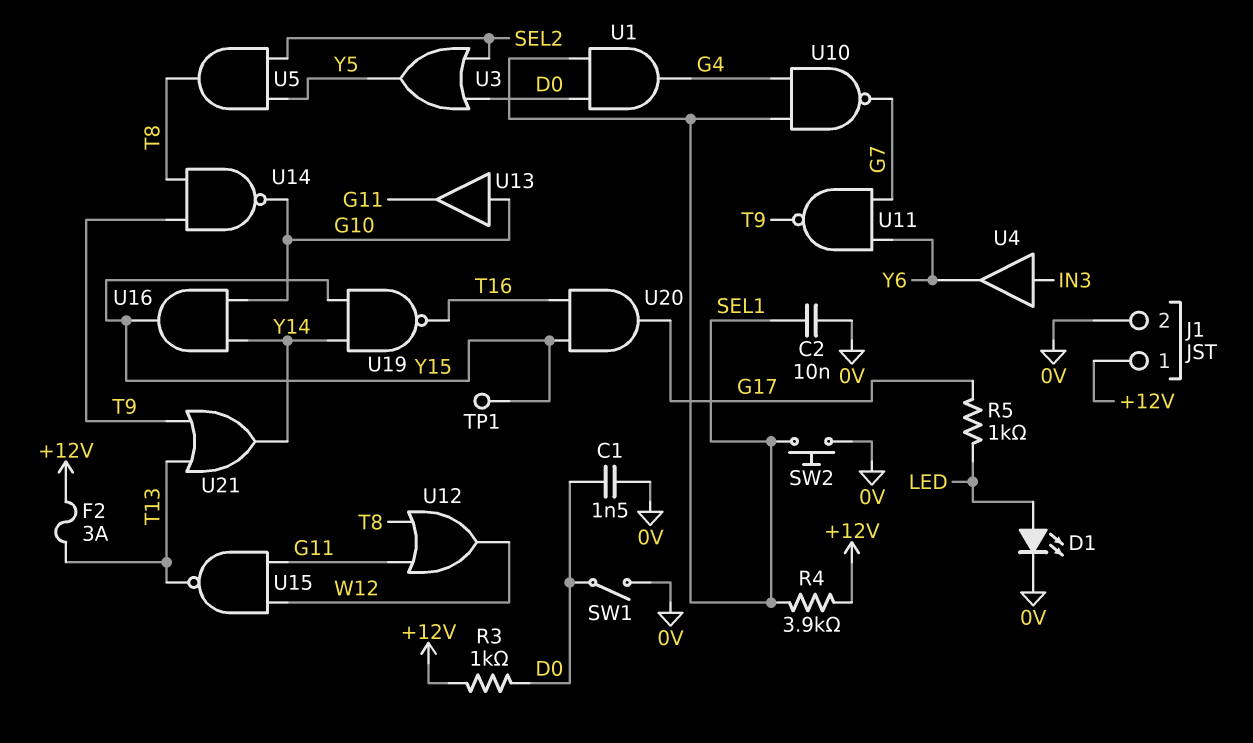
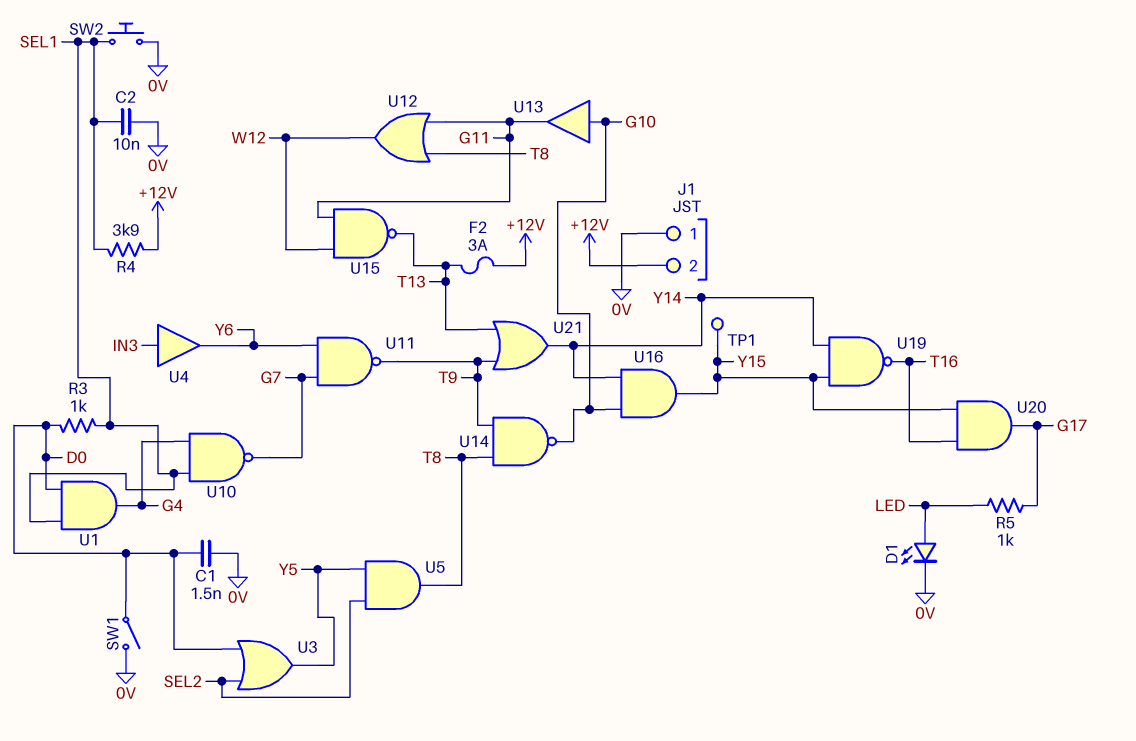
J1 pin 1: +12V -> 0V
J1 pin 2: 0V -> +12V
R3: 1k (+12V, D0) -> 1k (D0, SEL1)

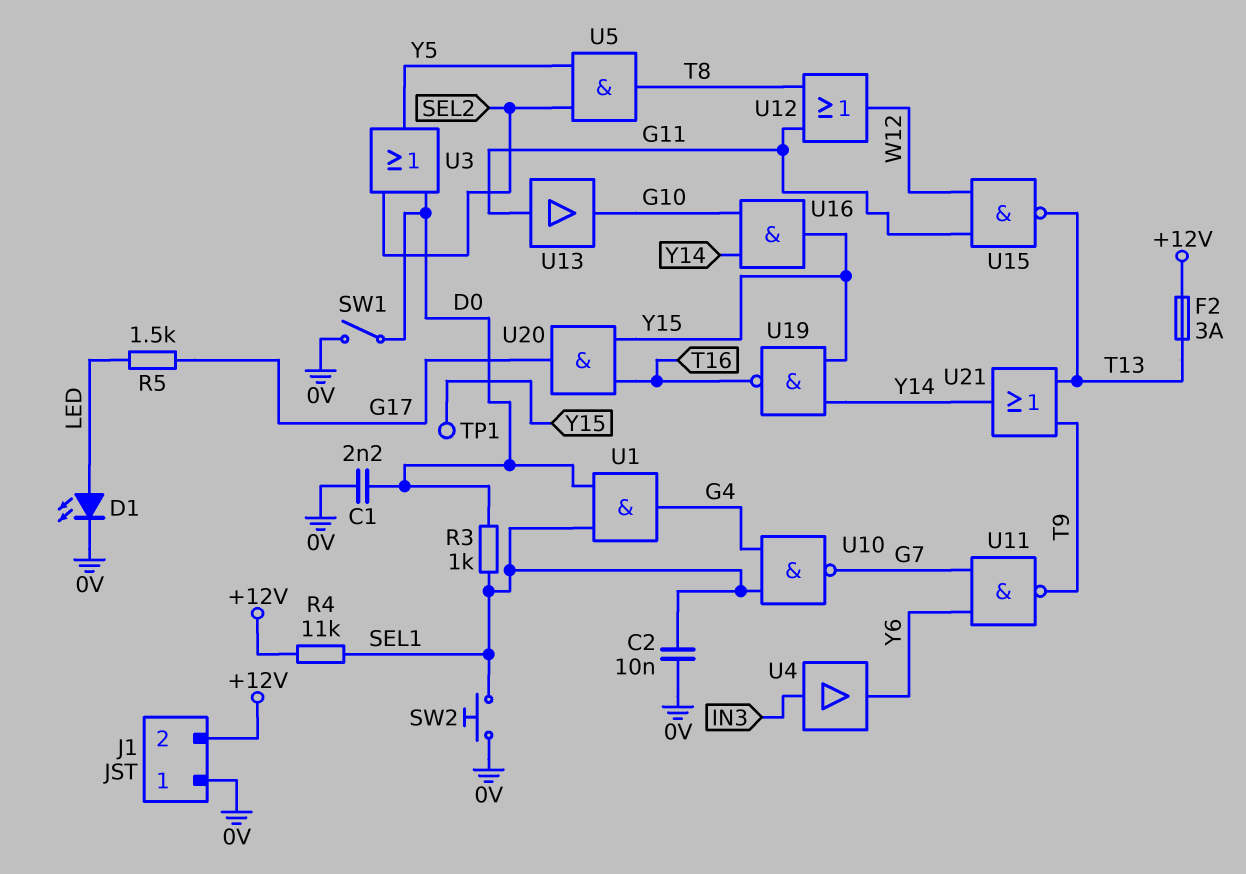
C1: 1.5nF (0V, D0) -> 2.2nF (0V, D0)
R4: 3.9k (+12V, SEL1) -> 11k (+12V, SEL1)
R5: 1k (G17, LED) -> 1.5k (G17, LED)
U13: buffer (in G10, out G11) -> buffer (in G11, out G10)
U14: NAND (in T8, in T9, out G10) -> none

